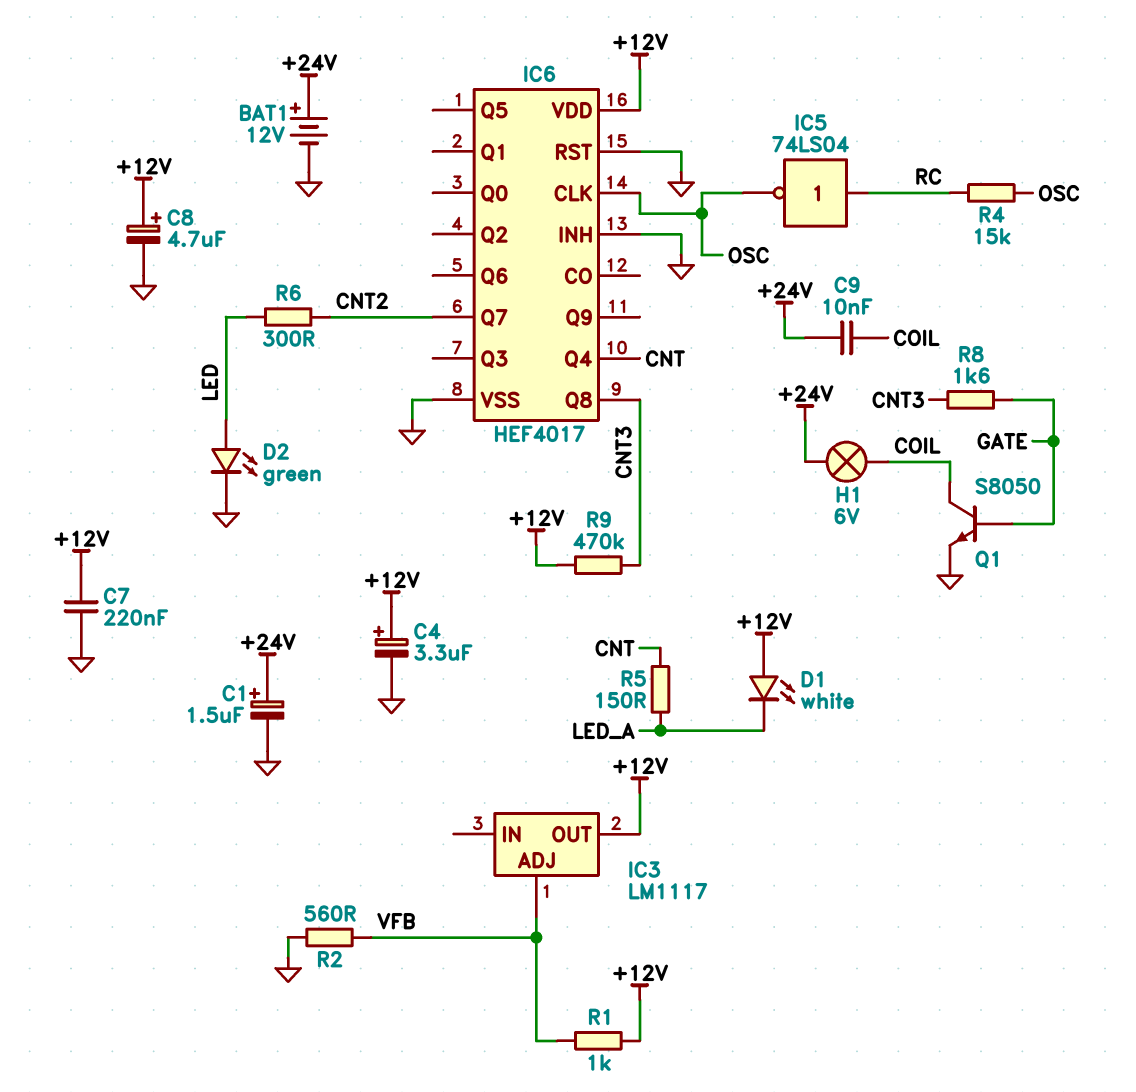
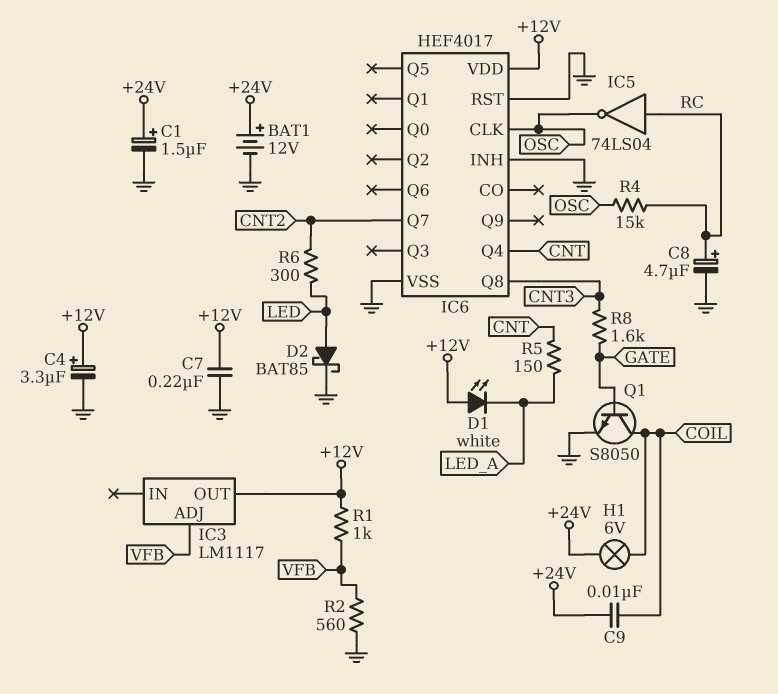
C8: 4.7uF (plus +12V, minus GND) -> 4.7uF (plus RC, minus GND)
D2: LED green (A LED, K GND) -> schottky BAT85 (A LED, K GND)
R9: 470k (+12V, CNT3) -> none

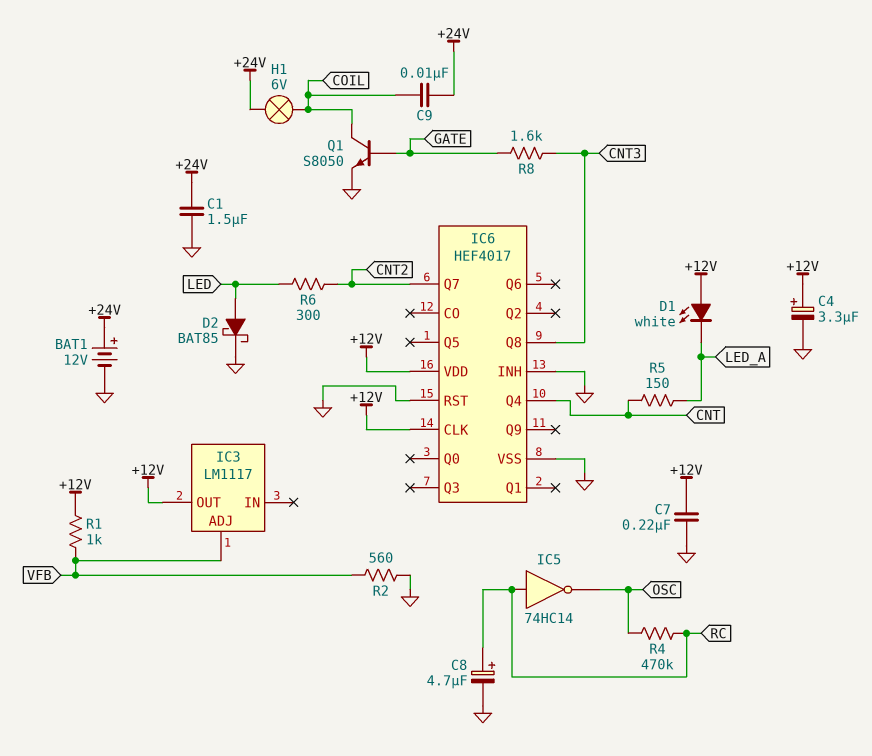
C1: 1.5uF (plus +24V, minus GND) -> 1.5uF (+24V, GND)
IC5: NOT 74LS04 (in RC, out OSC) -> NOT 74HC14 (in RC, out OSC)
IC6 pin CLK: OSC -> +12V
R4: 15k (OSC, RC) -> 470k (OSC, RC)

